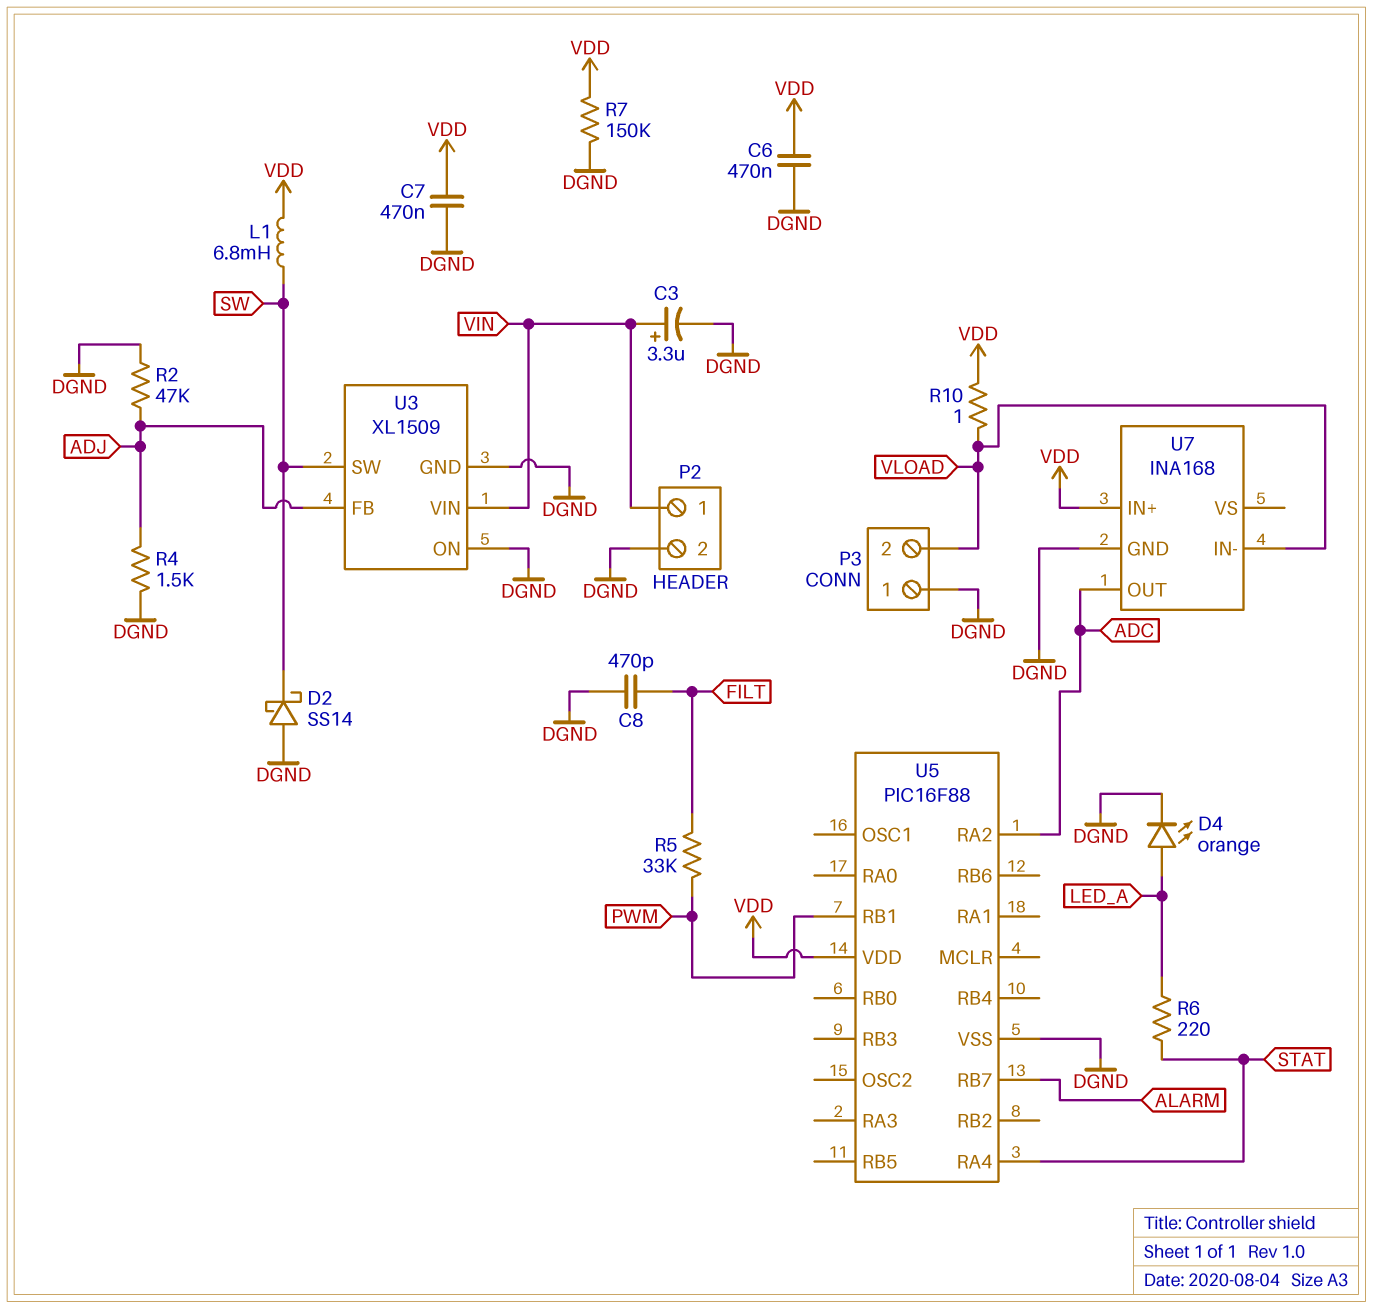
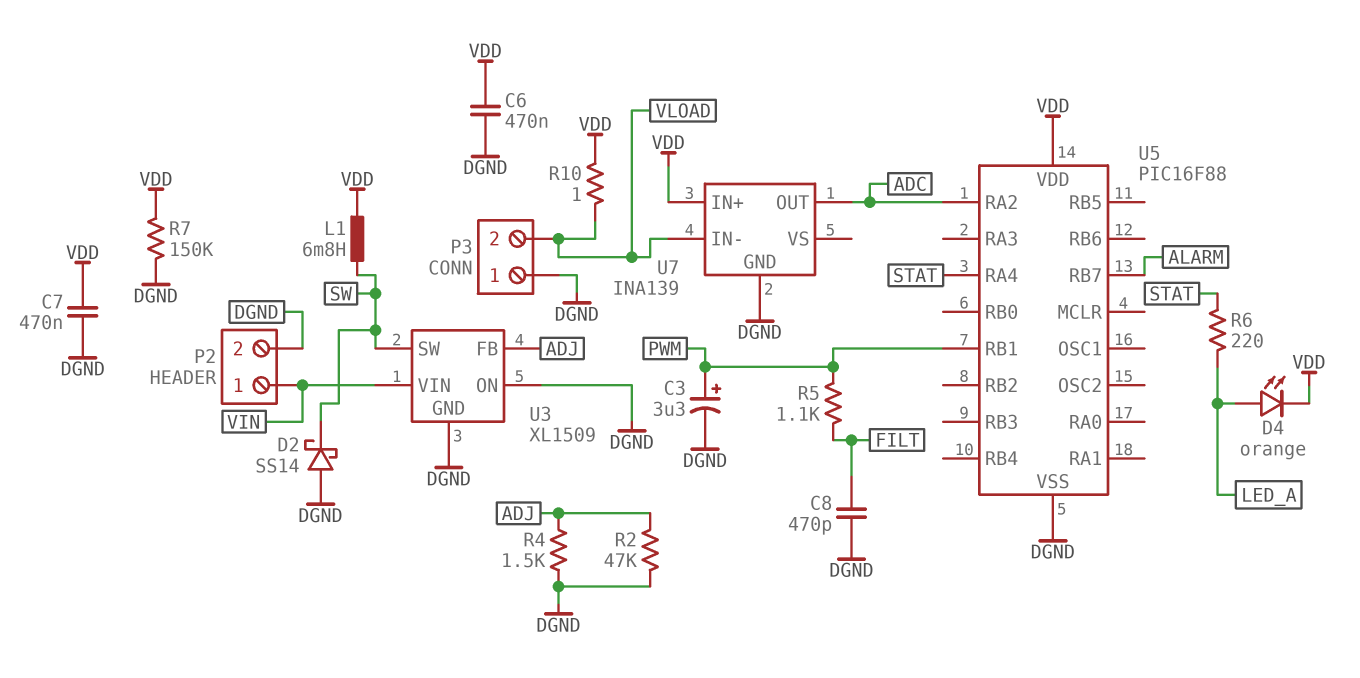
C3: 3.3uF (plus VIN, minus DGND) -> 3.3uF (plus PWM, minus DGND)
D4: LED orange (A LED_A, K DGND) -> LED orange (A LED_A, K VDD)
R5: 33k (FILT, PWM) -> 1.1k (FILT, PWM)
U7: INA168 -> INA139

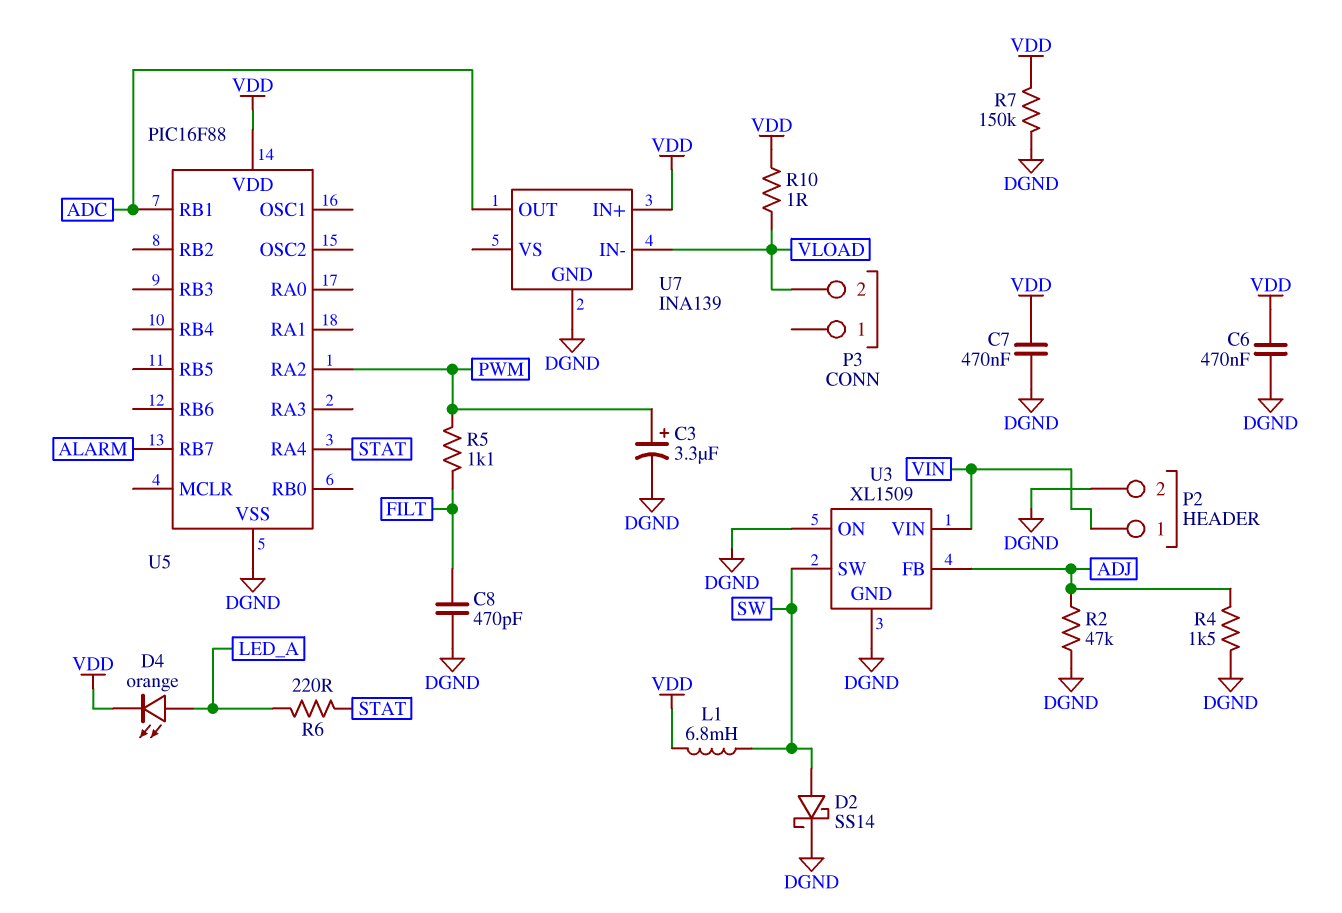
D2: schottky SS14 (A DGND, K SW) -> schottky SS14 (A SW, K DGND)
P3 pin 1: DGND -> none
U5 pin RA2: ADC -> PWM
U5 pin RB1: PWM -> ADC

